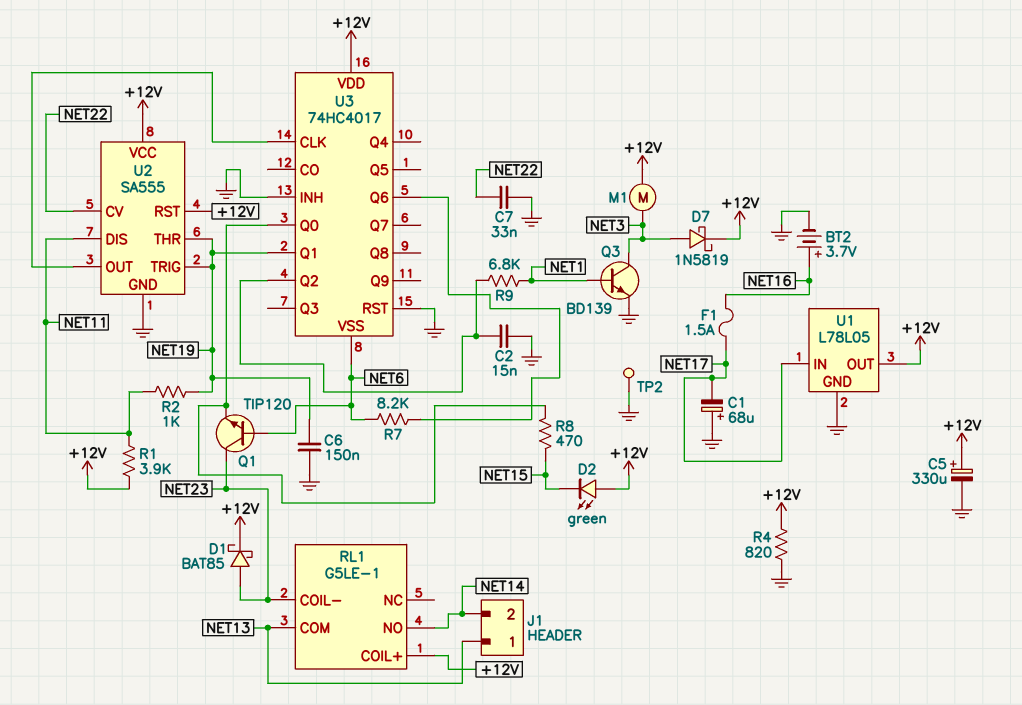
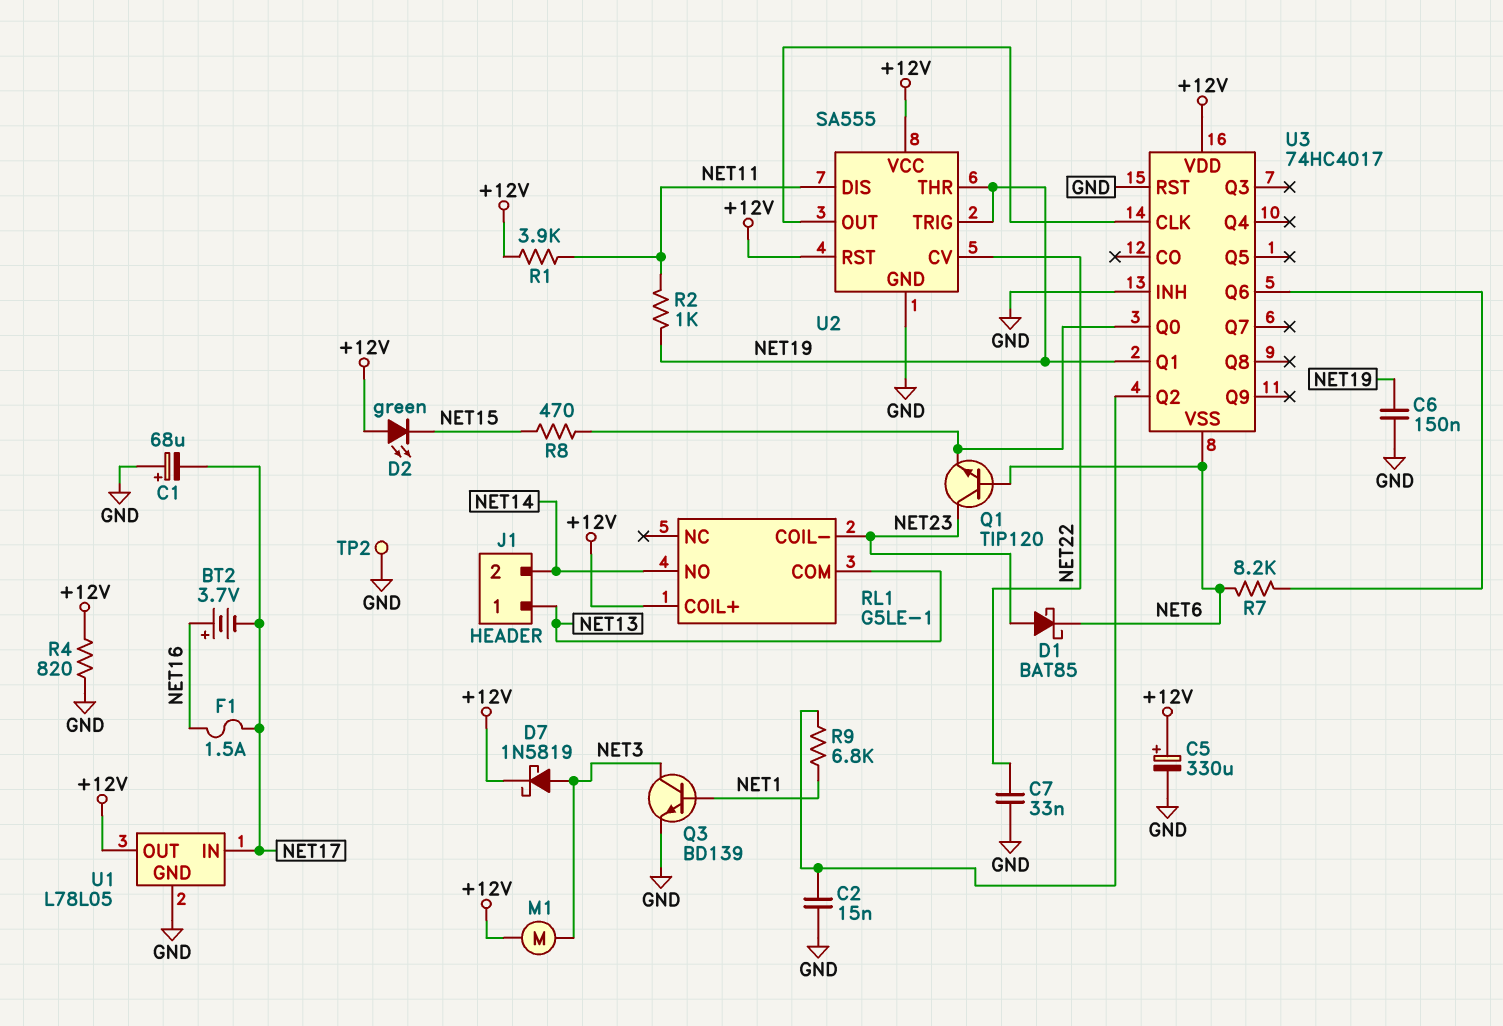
BT2: 3.7V (plus NET16, minus GND) -> 3.7V (plus NET16, minus NET17)
D1: schottky BAT85 (A NET23, K +12V) -> schottky BAT85 (A NET23, K NET6)

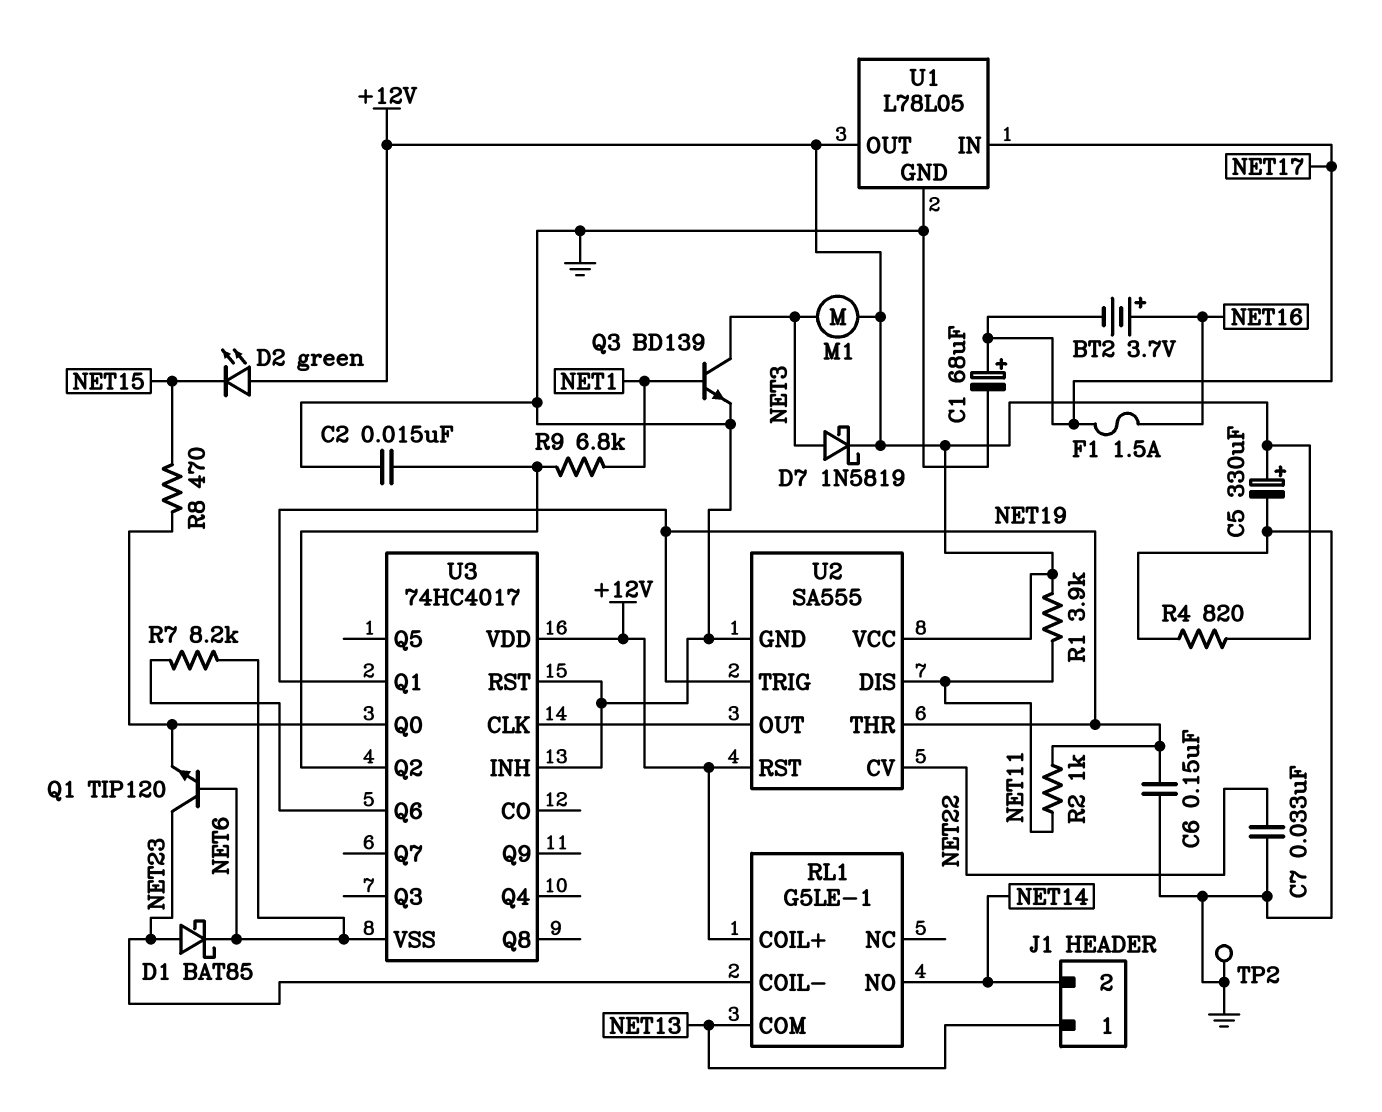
C1: 68uF (plus GND, minus NET17) -> 68uF (plus NET17, minus GND)

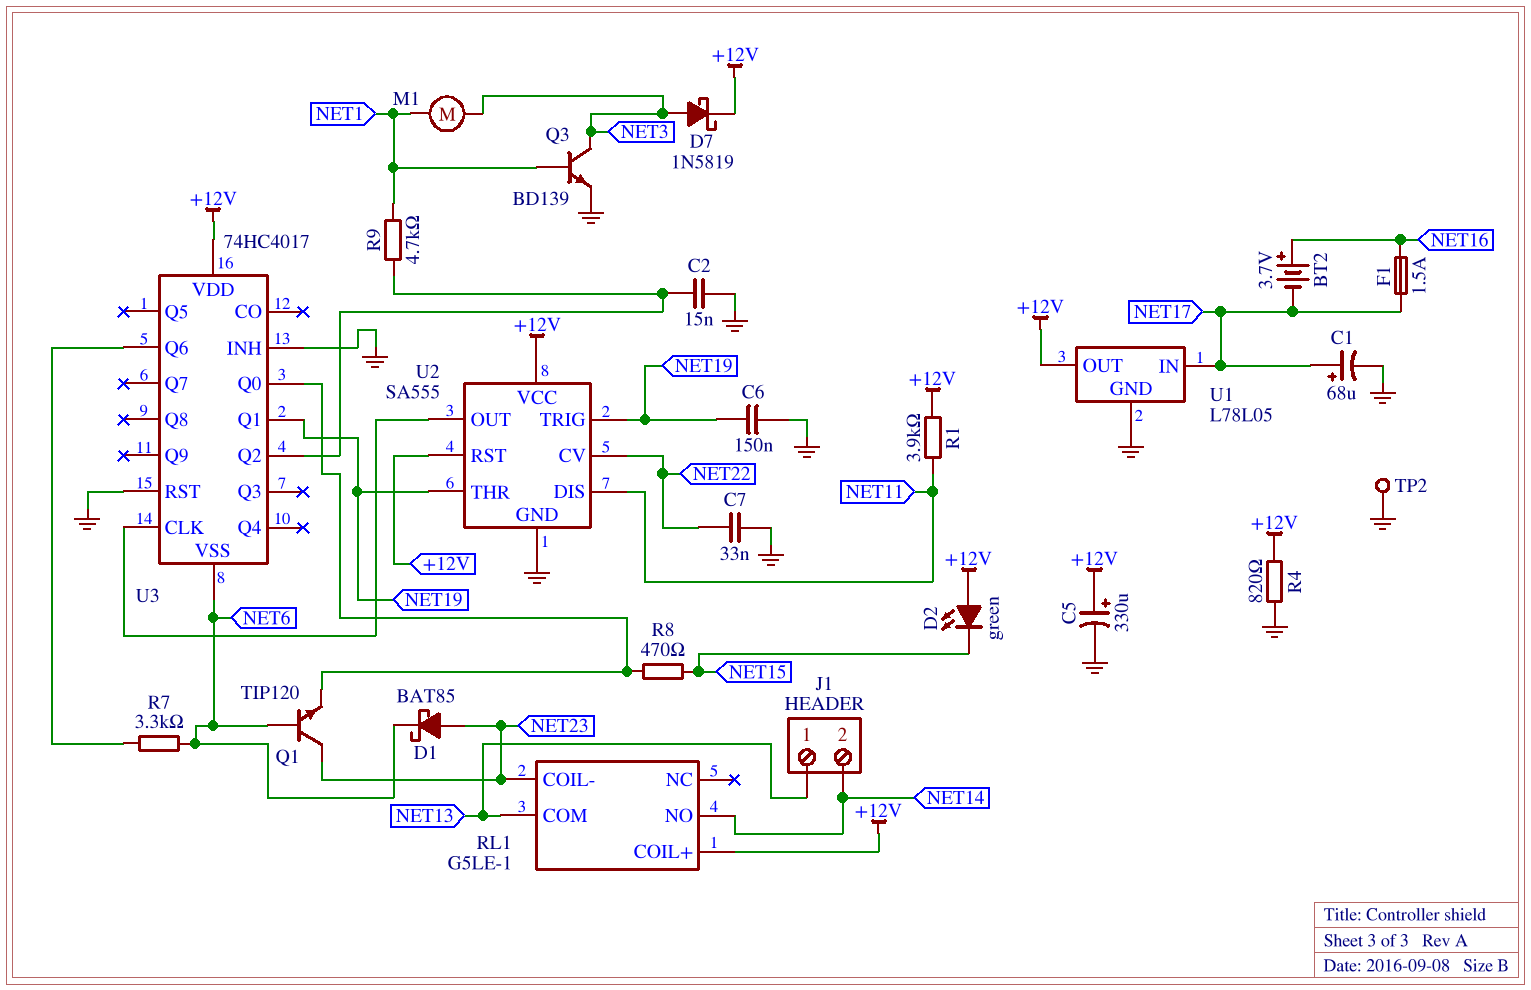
M1: motor (+12V, NET3) -> motor (NET1, NET3)
R2: 1k (NET11, NET19) -> none
R7: 8.2k (NET6, U3/Q6) -> 3.3k (NET6, U3/Q6)
R9: 6.8k (NET1, U3/Q2) -> 4.7k (NET1, U3/Q2)

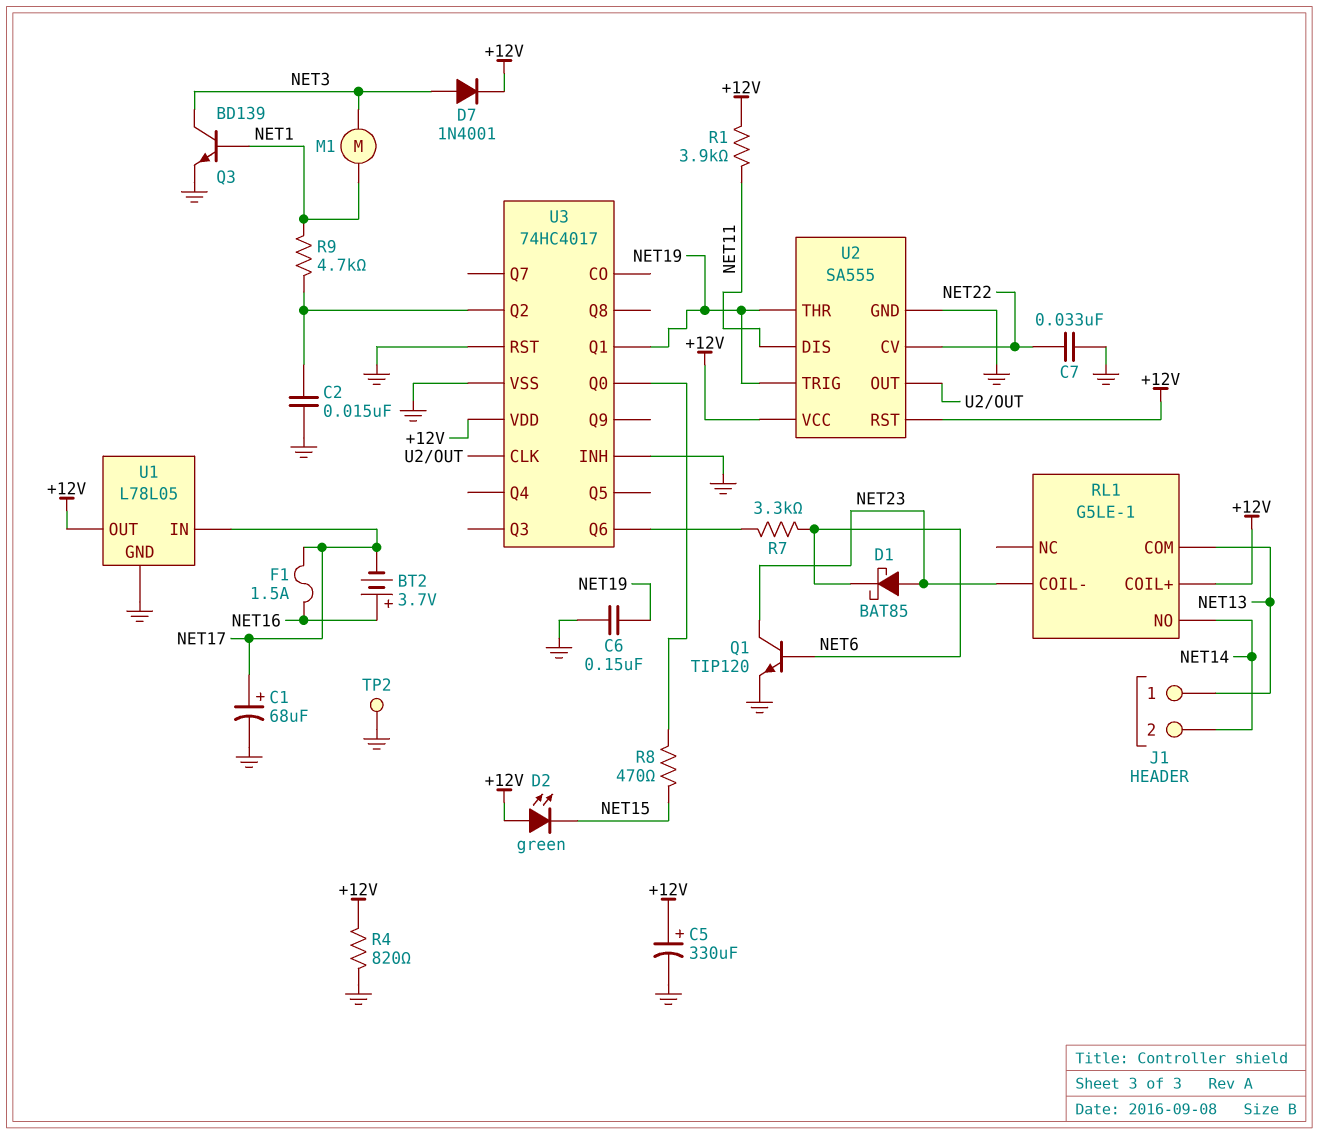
D7: schottky 1N5819 (A NET3, K +12V) -> diode 1N4001 (A NET3, K +12V)
Q1: NPN TIP120 (B NET6, C NET23, E U3/Q0) -> NPN TIP120 (B NET6, C NET23, E GND)
U3 pin VSS: NET6 -> GND

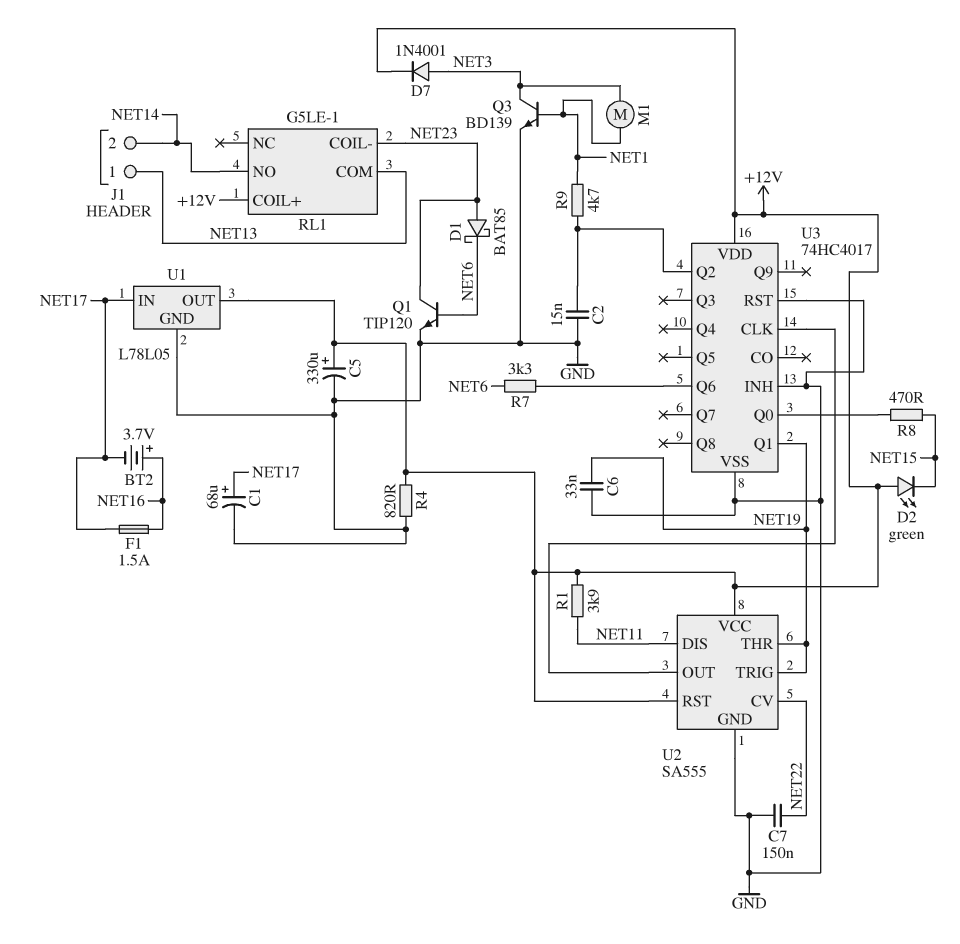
C6: 150nF (GND, NET19) -> 33nF (GND, NET19)
C7: 33nF (GND, NET22) -> 150nF (GND, NET22)
TP2: test point (GND) -> none

